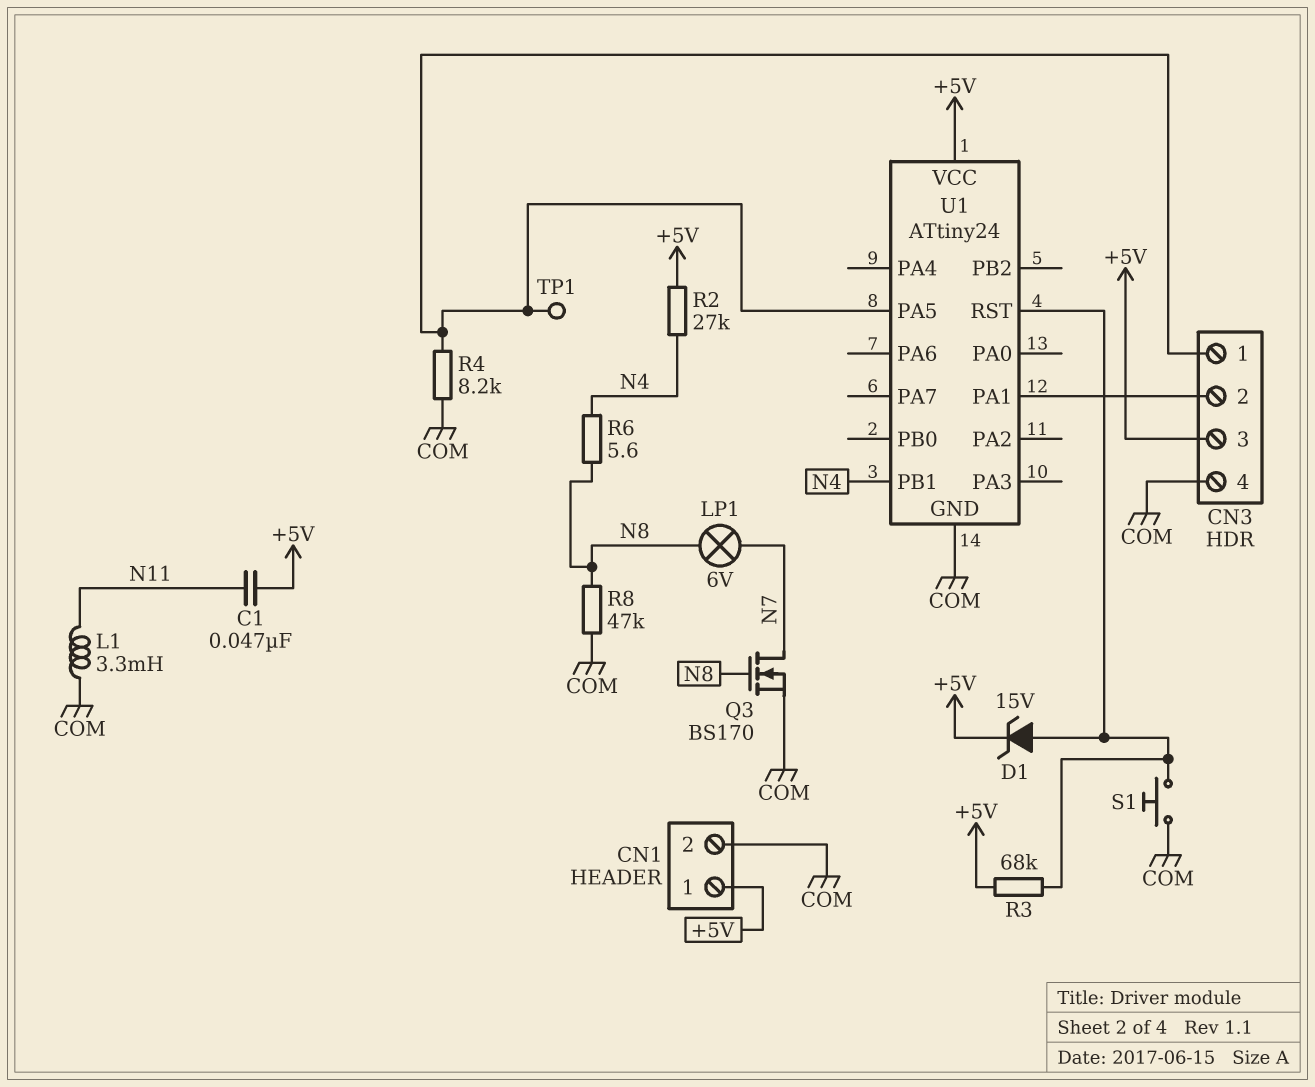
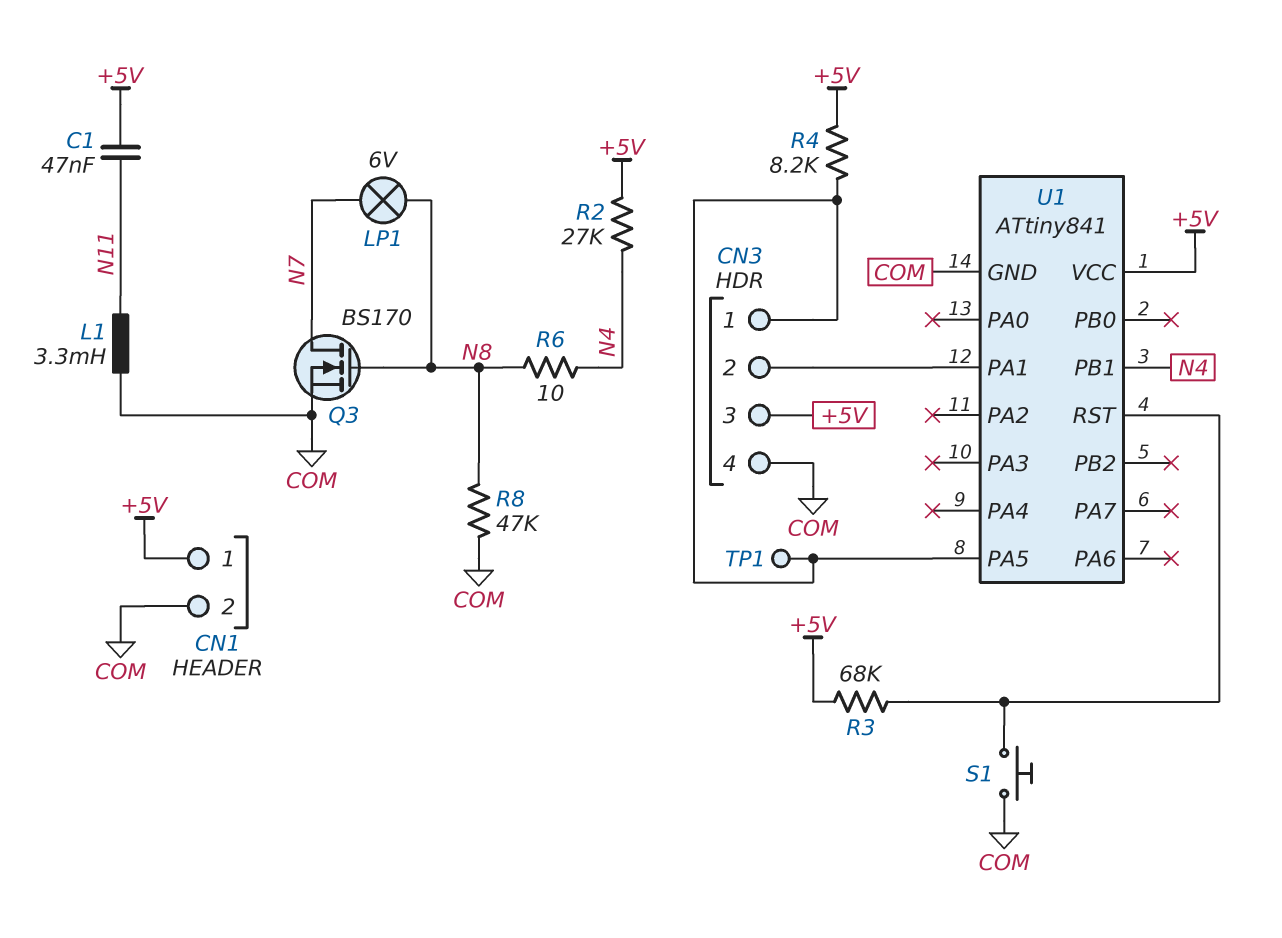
D1: zener 15V (A U1/RST, K +5V) -> none
R4: 8.2k (CN3/1, COM) -> 8.2k (+5V, CN3/1)
R6: 5.6 (N4, N8) -> 10 (N4, N8)
U1: ATtiny24 -> ATtiny841

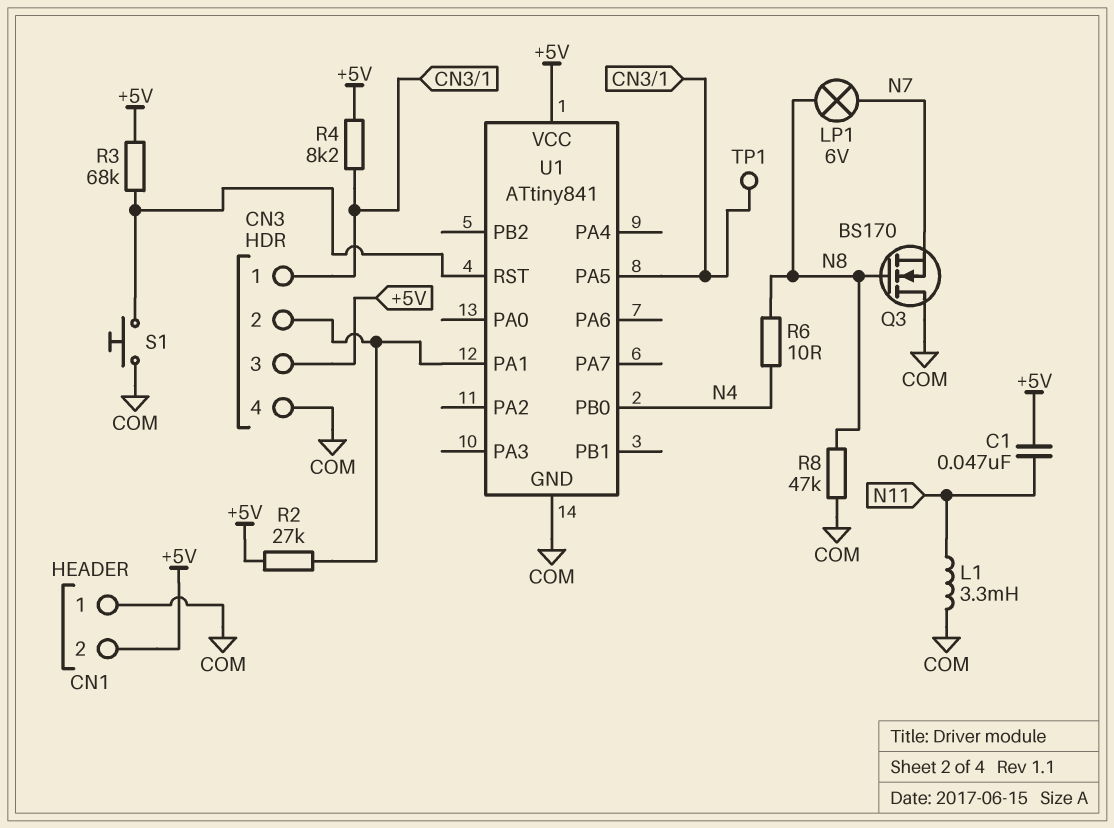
CN1 pin 1: +5V -> COM
CN1 pin 2: COM -> +5V
Q3: NMOS BS170 (G N8, D N7, S COM) -> NMOS BS170 (G N8, D COM, S N7)
R2: 27k (+5V, N4) -> 27k (+5V, CN3/2)
U1 pin PB0: none -> N4
U1 pin PB1: N4 -> none

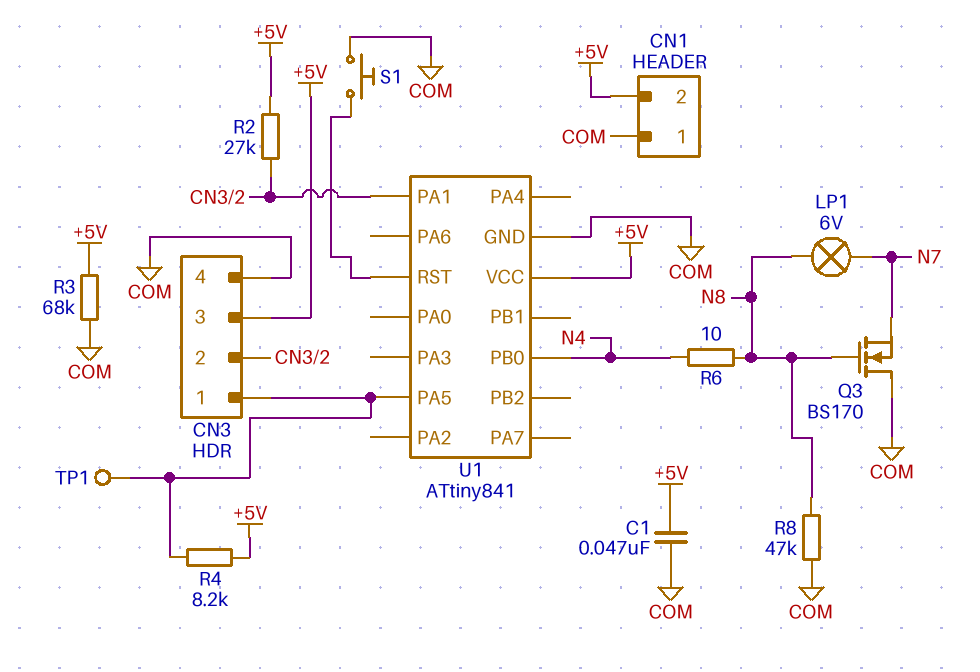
C1: 47nF (+5V, N11) -> 47nF (+5V, COM)
L1: 3.3mH (COM, N11) -> none
R3: 68k (+5V, U1/RST) -> 68k (+5V, COM)

